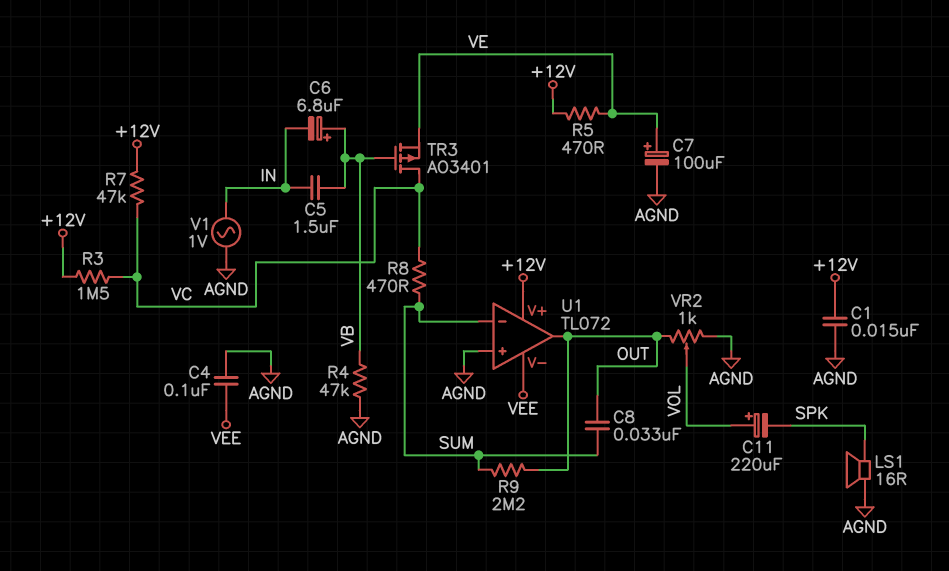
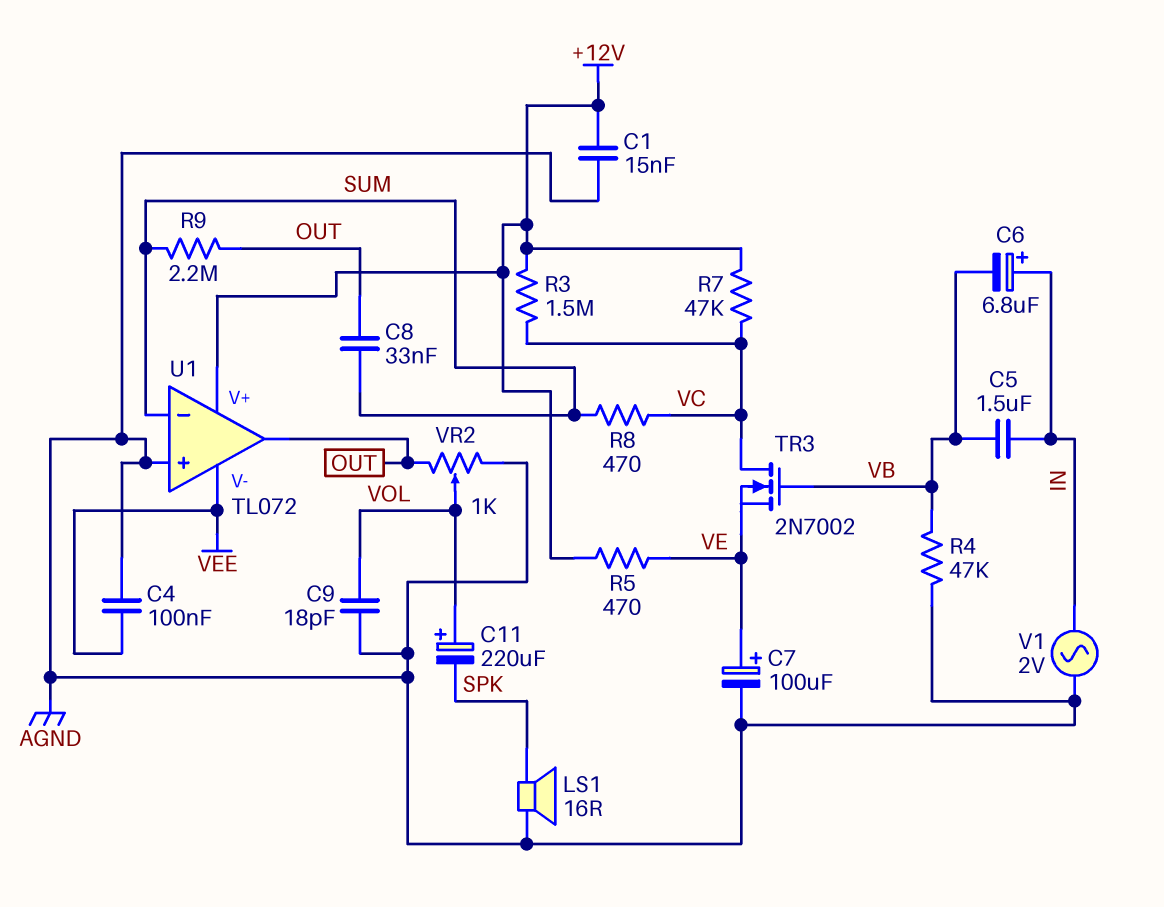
C6: 6.8uF (plus VB, minus IN) -> 6.8uF (plus IN, minus VB)
C9: none -> 18pF (AGND, VOL)
TR3: PMOS AO3401 (G VB, D VC, S VE) -> NMOS 2N7002 (G VB, D VC, S VE)
V1: AC 1V (AGND, IN) -> AC 2V (AGND, IN)

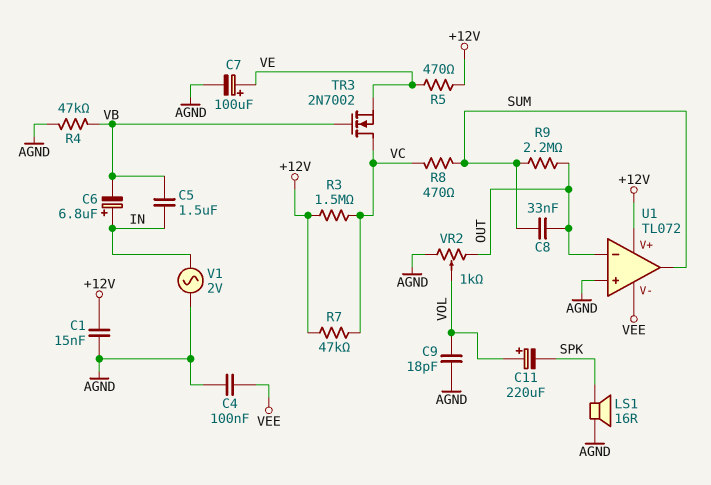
U1 pin in-: SUM -> OUT
U1 pin out: OUT -> SUM

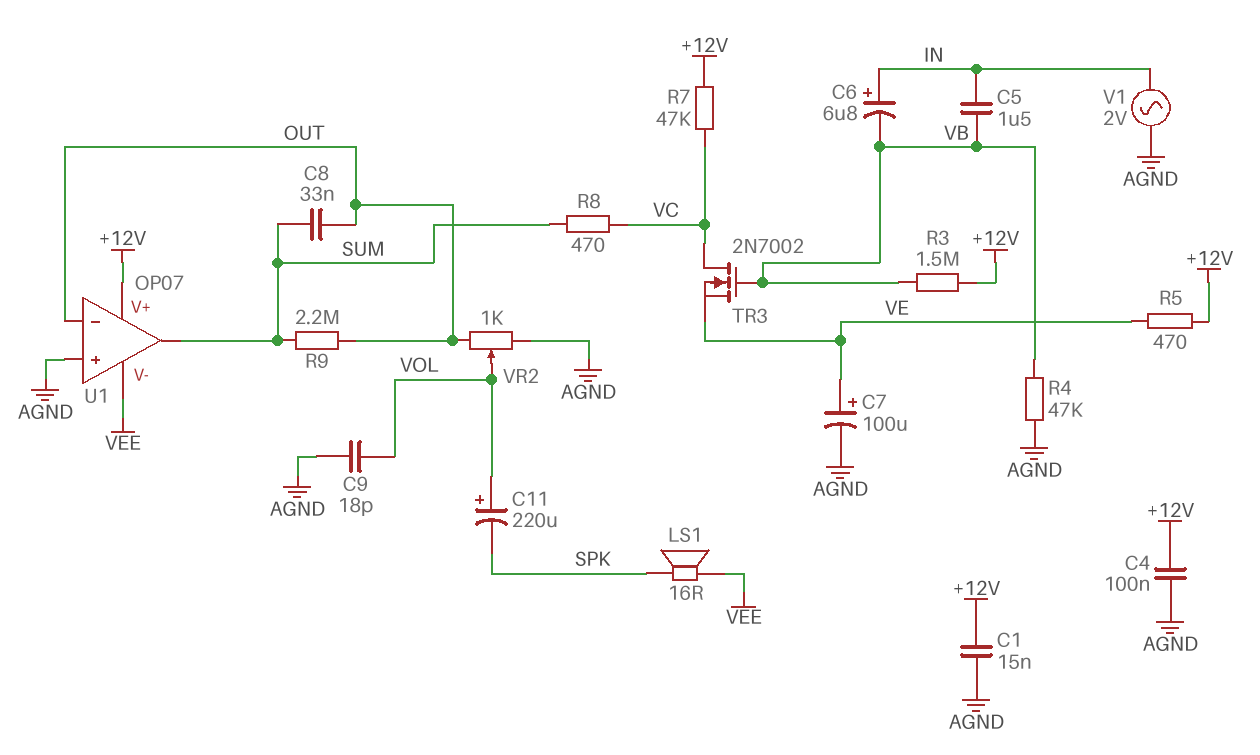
C4: 100nF (AGND, VEE) -> 100nF (+12V, AGND)
LS1: speaker 16R (AGND, SPK) -> speaker 16R (SPK, VEE)
R3: 1.5M (+12V, VC) -> 1.5M (+12V, VB)
U1: TL072 -> OP07

